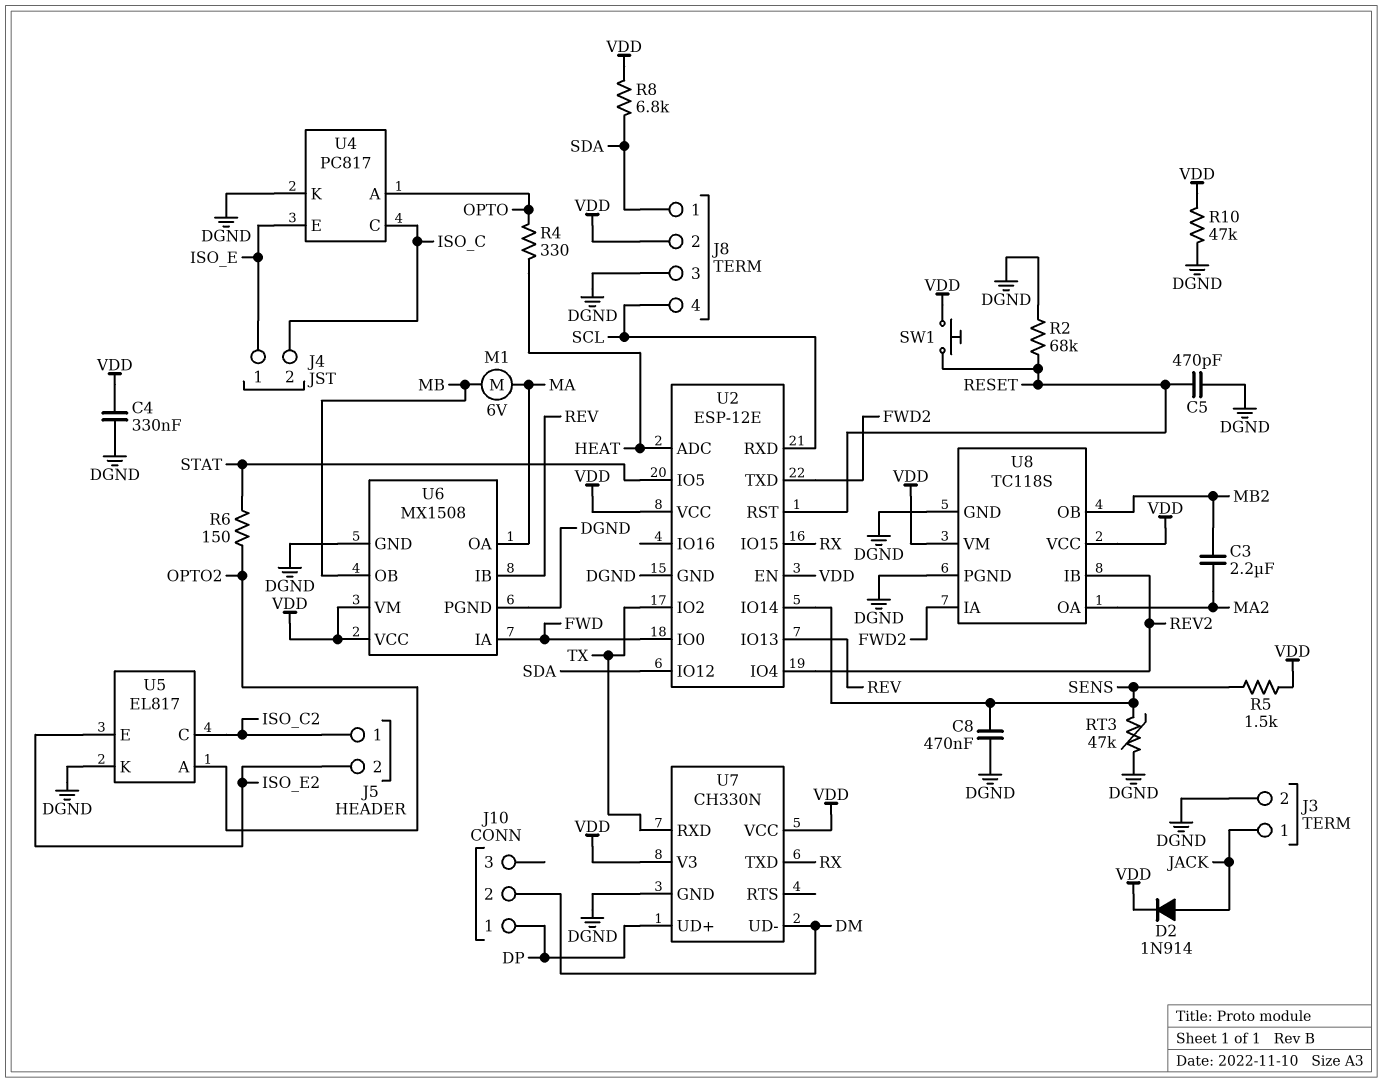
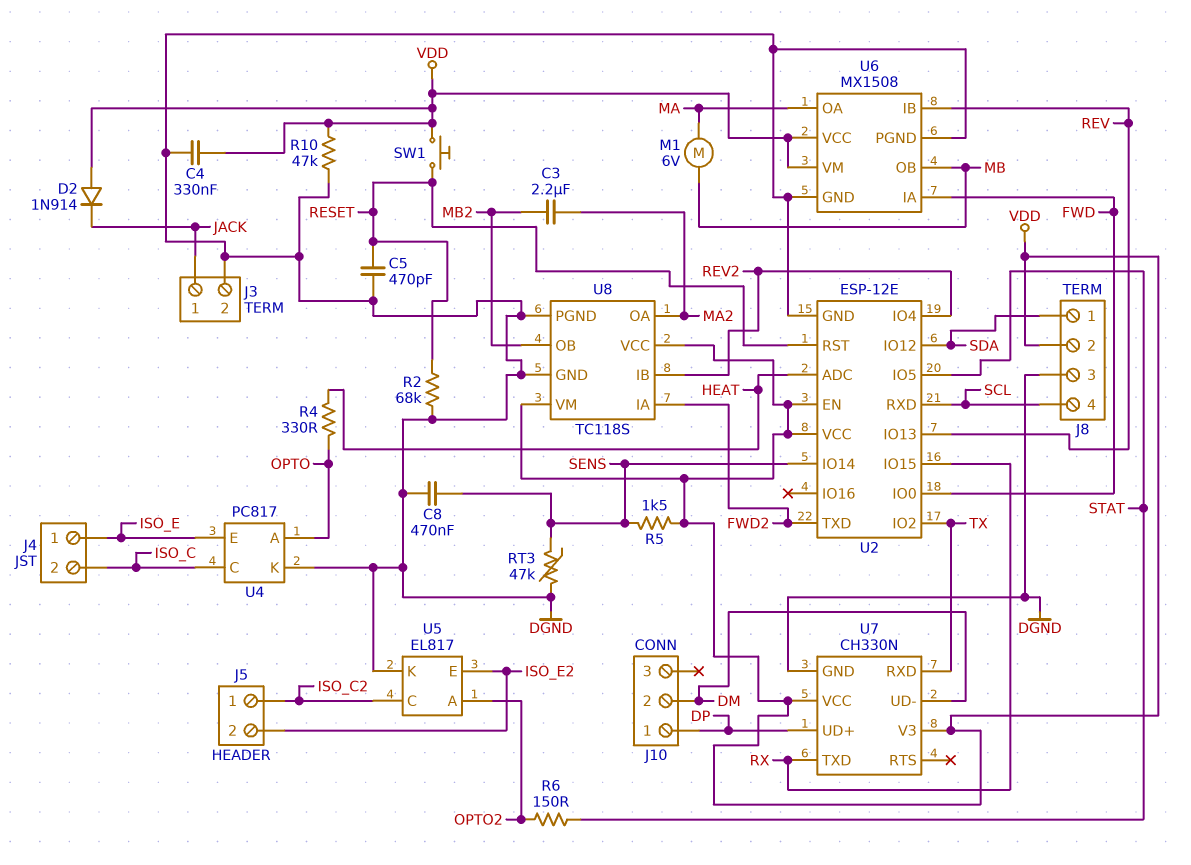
D2: diode 1N914 (A JACK, K VDD) -> diode 1N914 (A VDD, K JACK)
R8: 6.8k (SDA, VDD) -> none

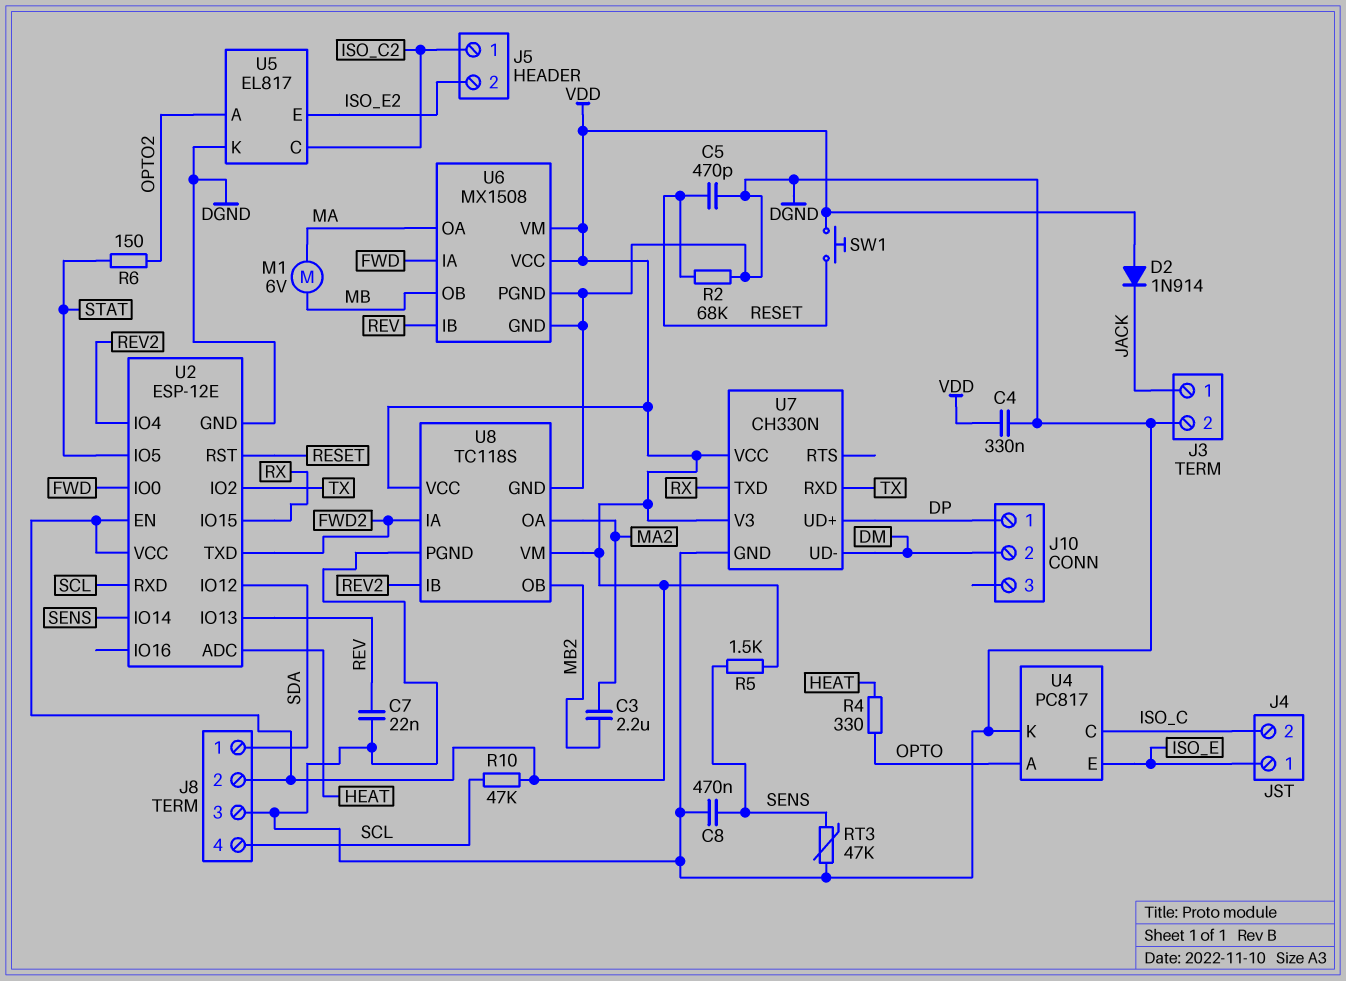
C7: none -> 22nF (DGND, REV)
R10: 47k (DGND, VDD) -> 47k (SCL, VDD)

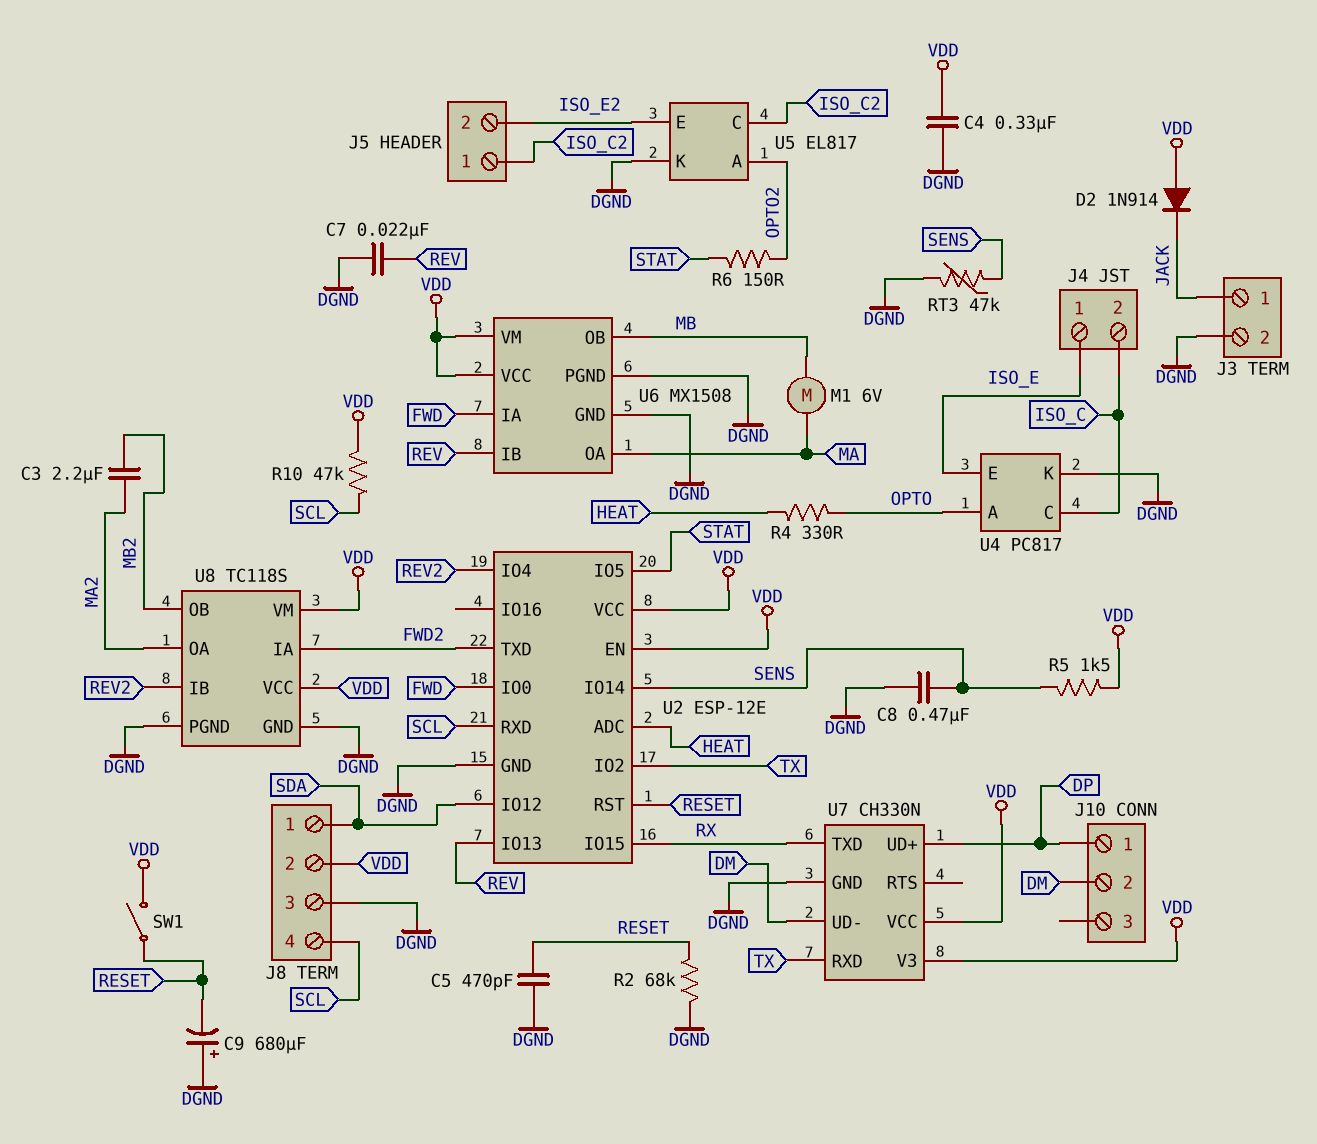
C9: none -> 680uF (plus DGND, minus RESET)
SW1: button (RESET, VDD) -> switch (RESET, VDD)

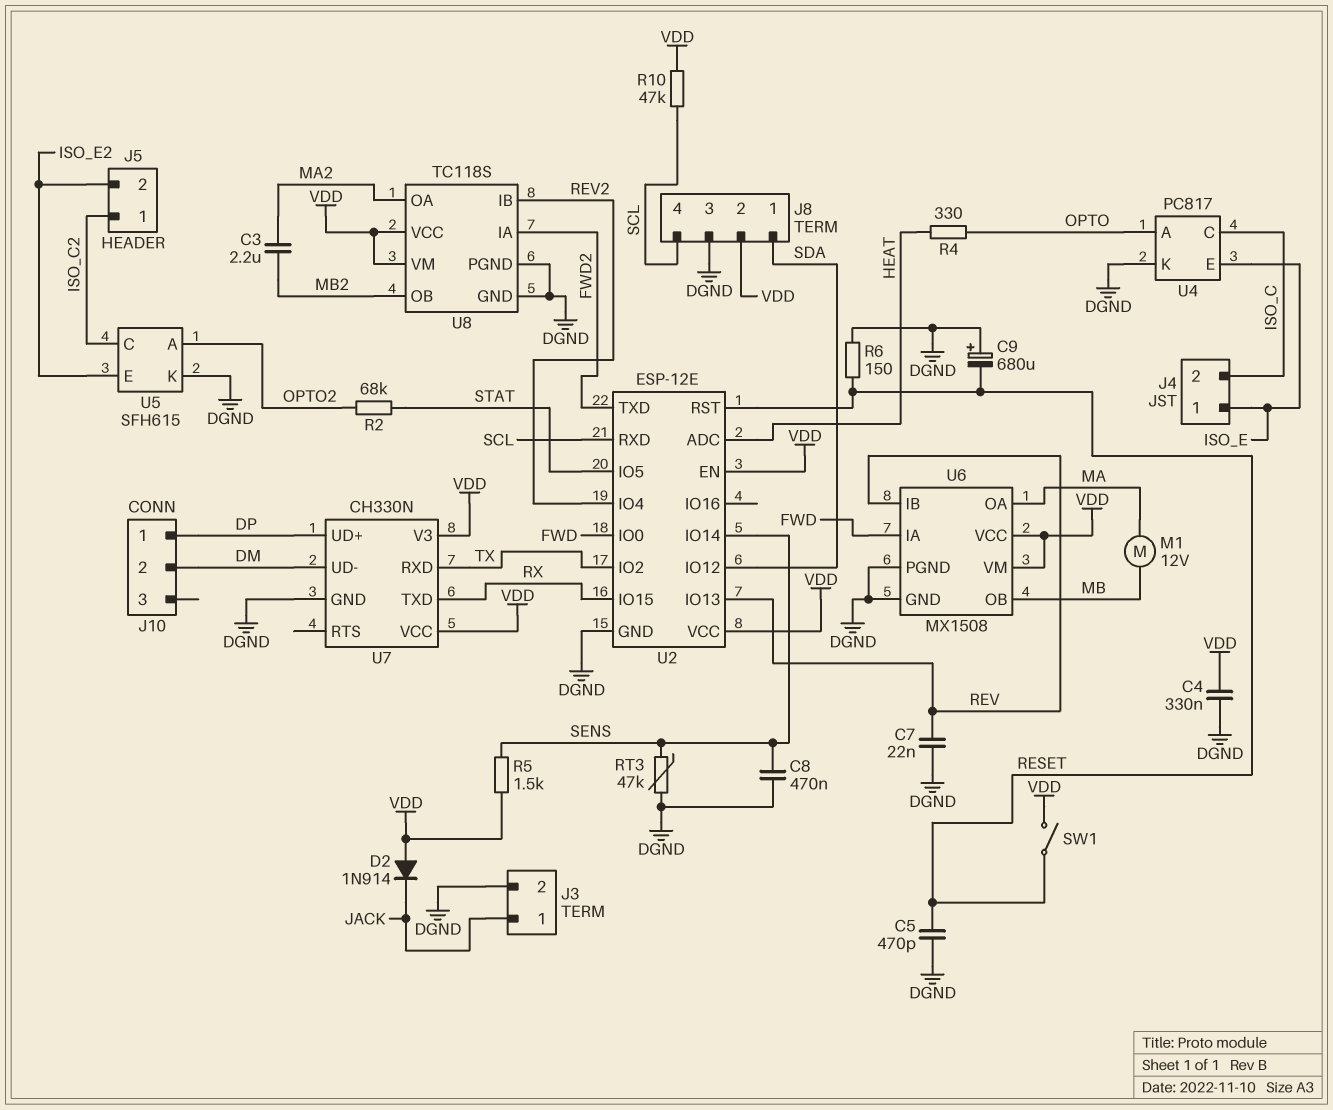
M1: motor 6V (MA, MB) -> motor 12V (MA, MB)
R2: 68k (DGND, RESET) -> 68k (OPTO2, STAT)
R6: 150 (OPTO2, STAT) -> 150 (DGND, RESET)
U5: EL817 -> SFH615

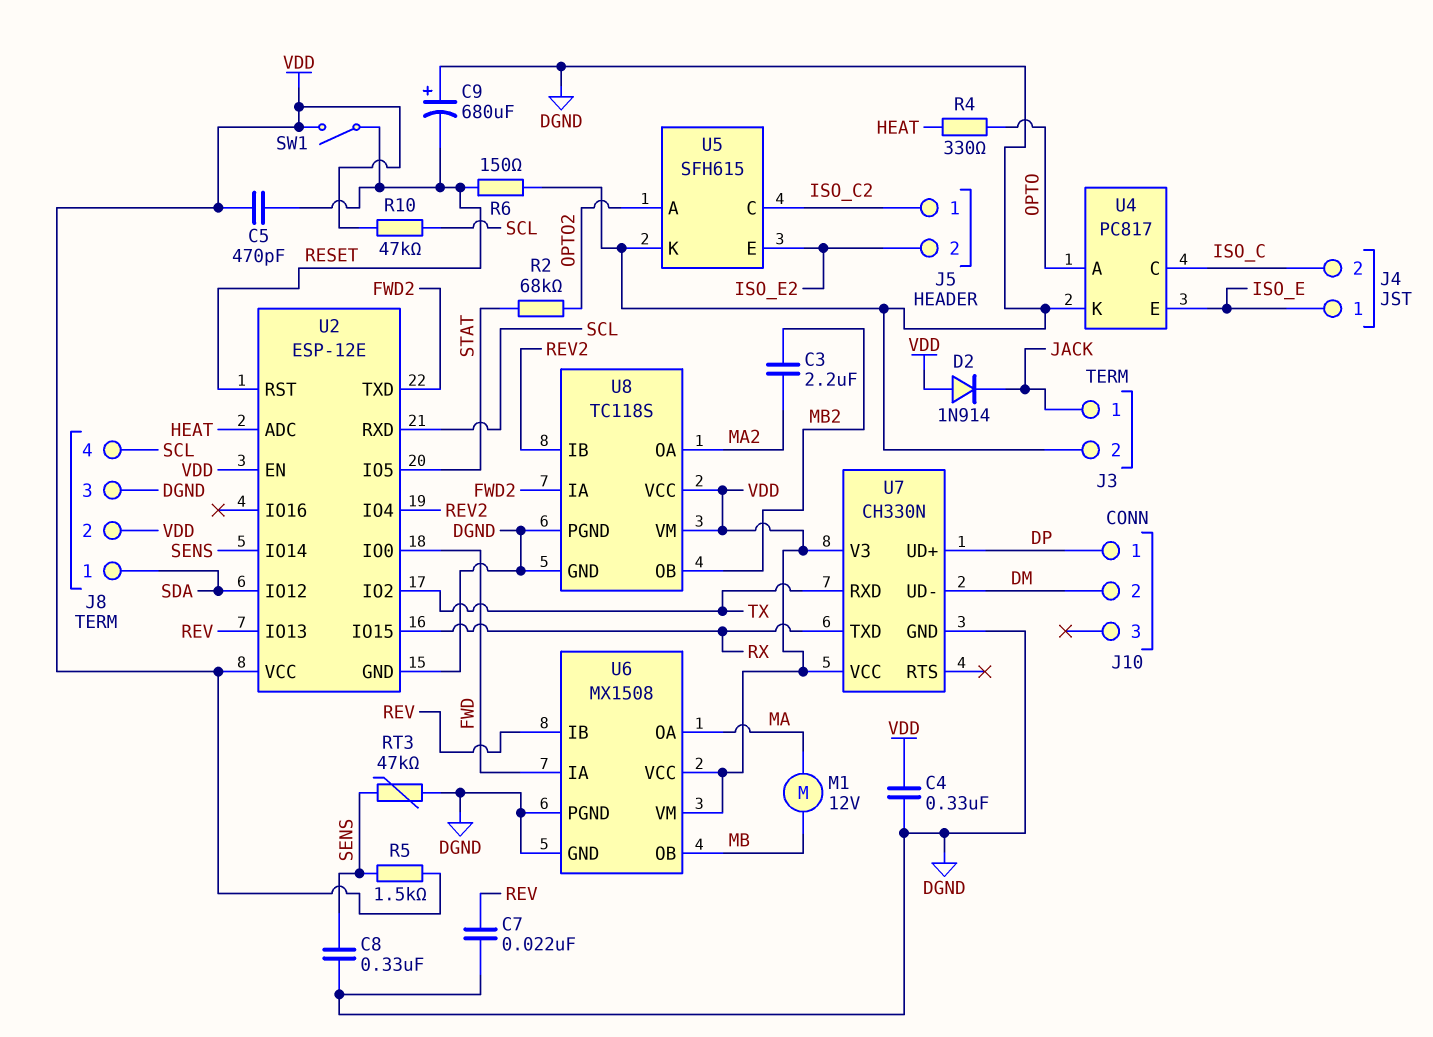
C5: 470pF (DGND, RESET) -> 470pF (RESET, VDD)
C8: 470nF (DGND, SENS) -> 330nF (DGND, SENS)

